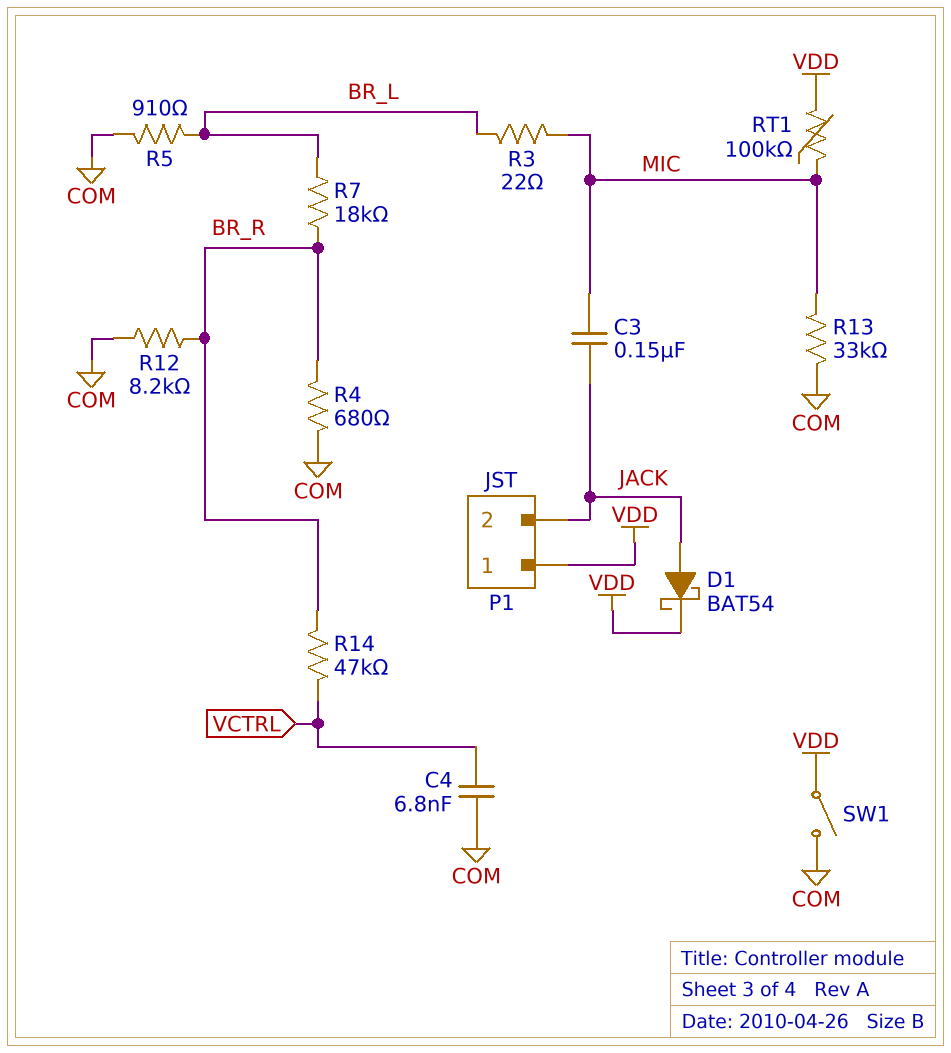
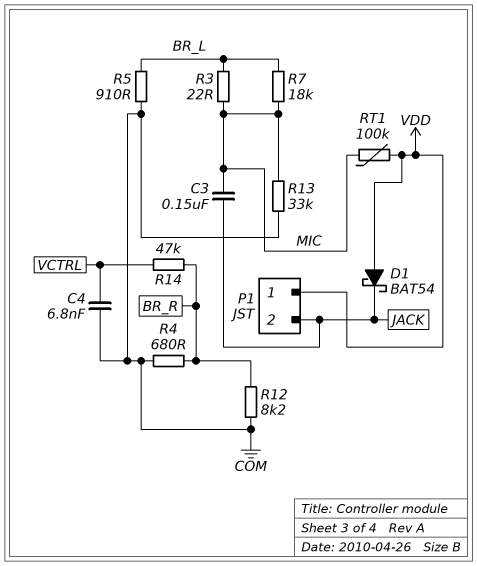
D1: schottky BAT54 (A JACK, K VDD) -> schottky BAT54 (A VDD, K JACK)
R7: 18k (BR_L, BR_R) -> 18k (BR_L, MIC)
SW1: switch (COM, VDD) -> none

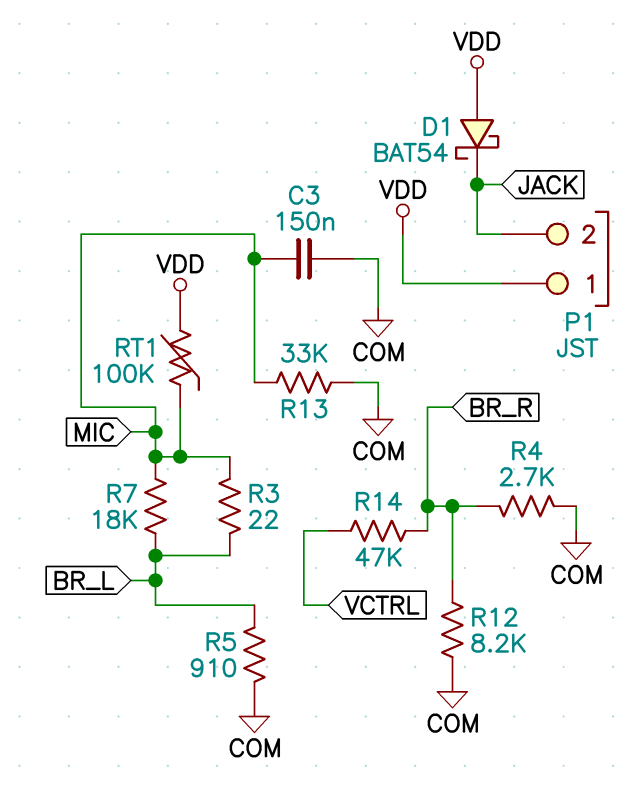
C3: 150nF (JACK, MIC) -> 150nF (COM, MIC)
C4: 6.8nF (COM, VCTRL) -> none
R4: 680 (BR_R, COM) -> 2.7k (BR_R, COM)

